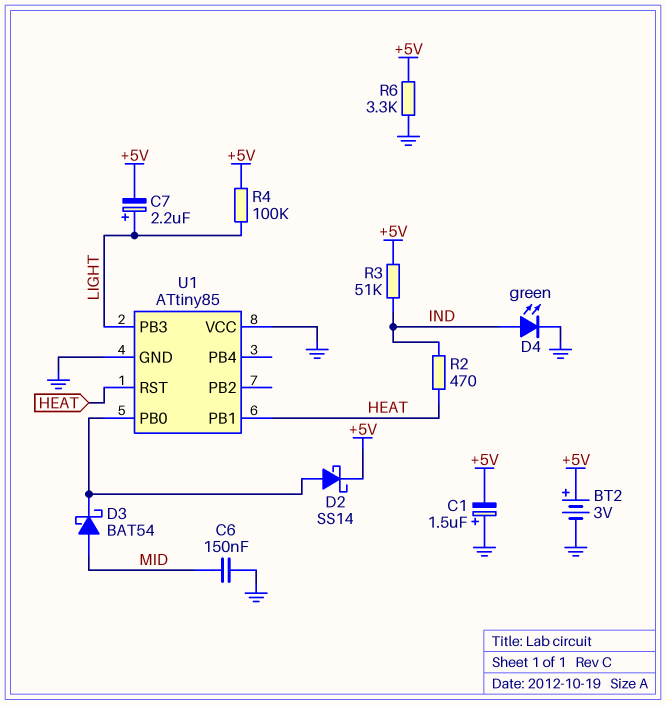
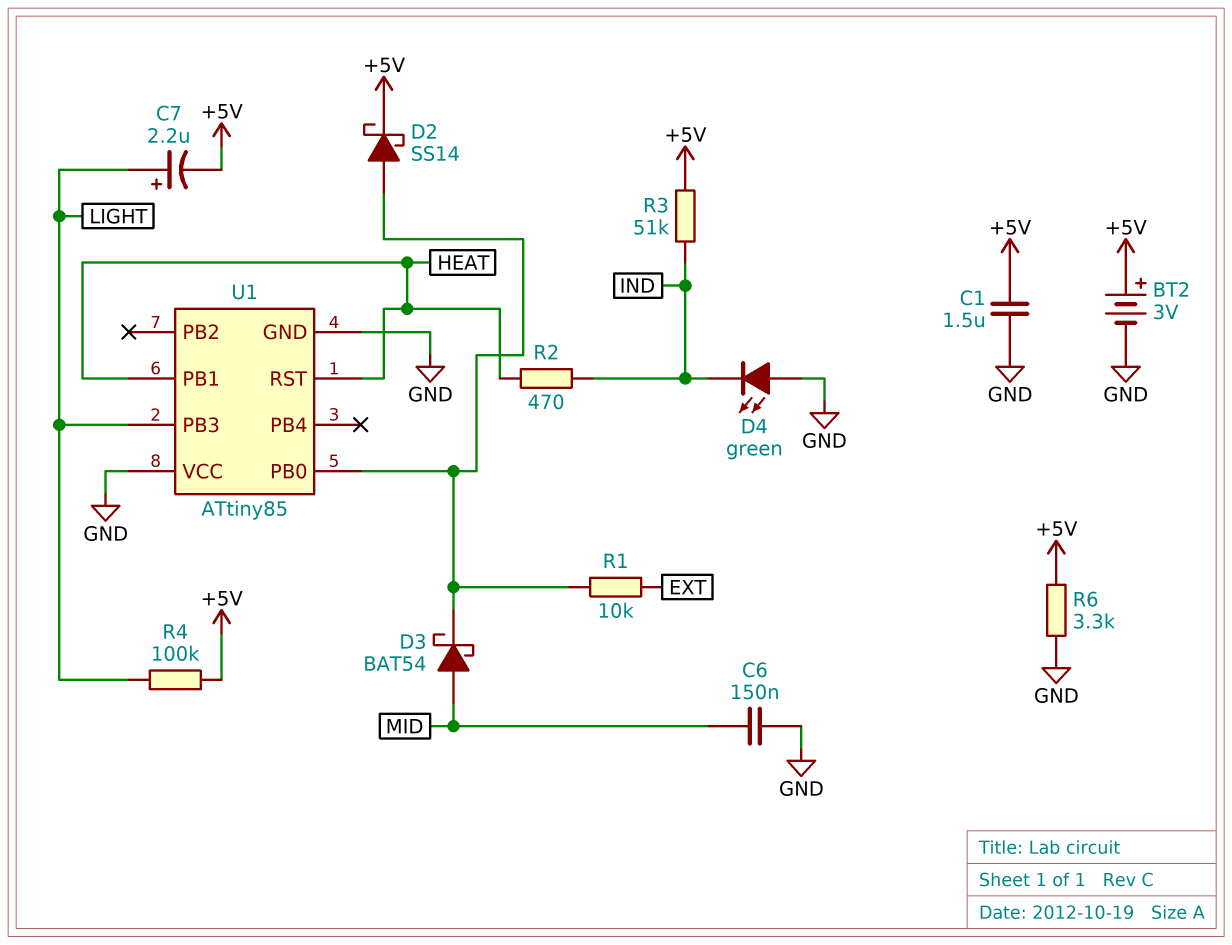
C1: 1.5uF (plus GND, minus +5V) -> 1.5uF (+5V, GND)
D4: LED green (A IND, K GND) -> LED green (A GND, K IND)
R1: none -> 10k (EXT, U1/PB0)

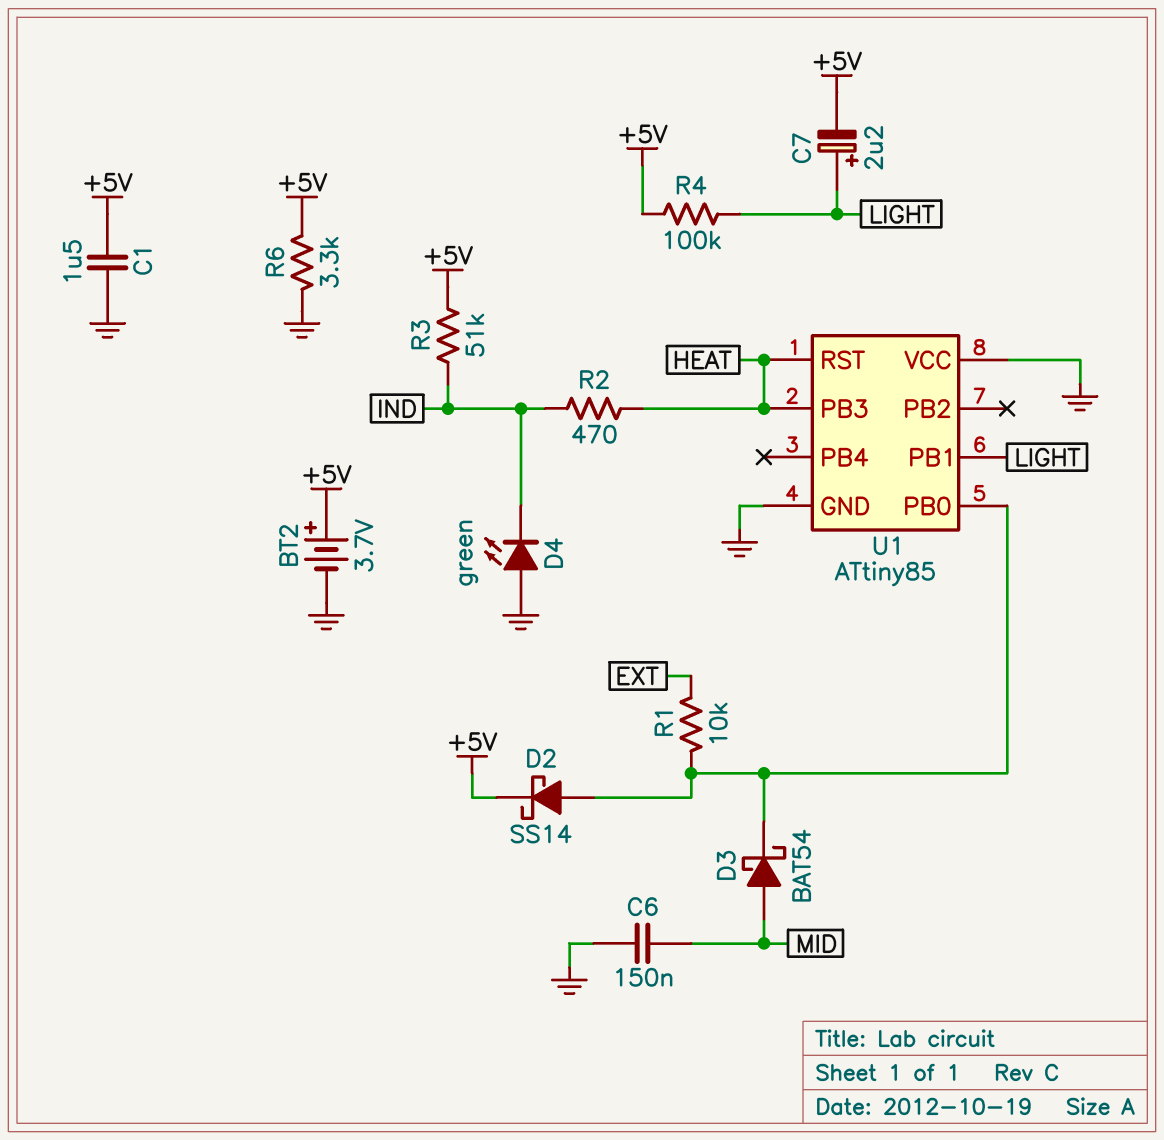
BT2: 3V (plus +5V, minus GND) -> 3.7V (plus +5V, minus GND)
U1 pin PB1: HEAT -> LIGHT
U1 pin PB3: LIGHT -> HEAT

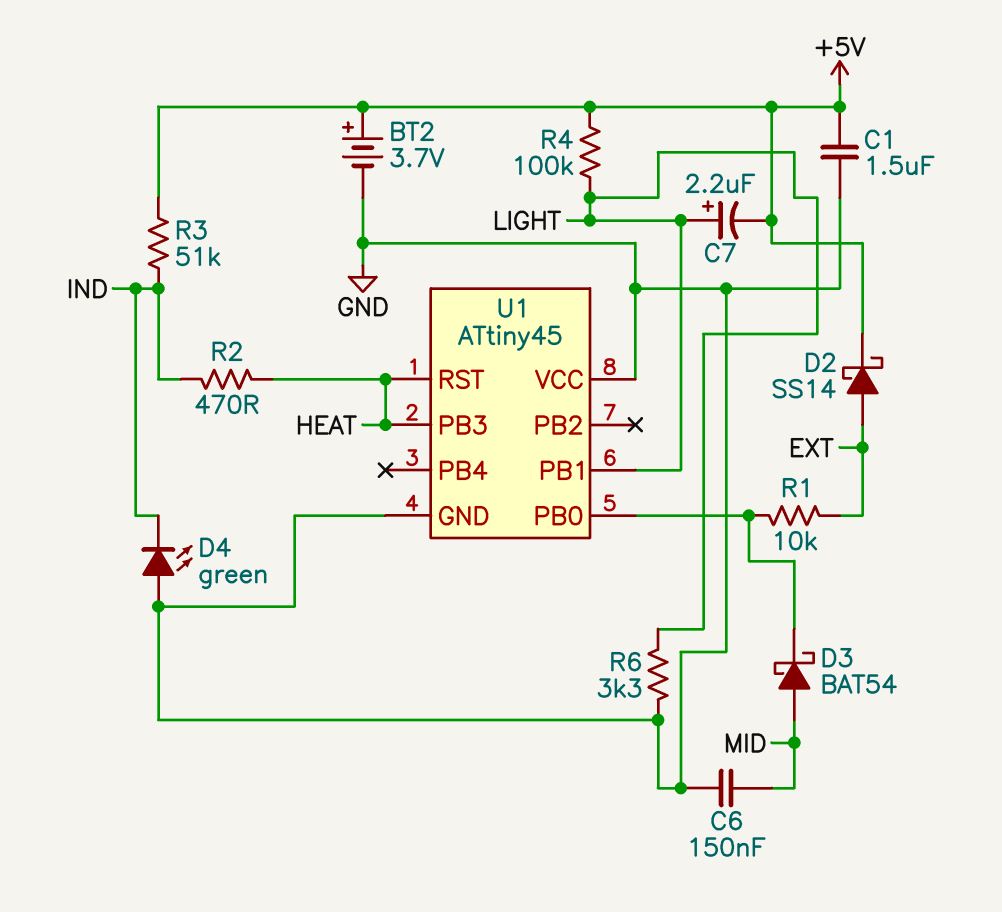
D2: schottky SS14 (A U1/PB0, K +5V) -> schottky SS14 (A EXT, K +5V)
R6: 3.3k (+5V, GND) -> 3.3k (GND, LIGHT)
U1: ATtiny85 -> ATtiny45

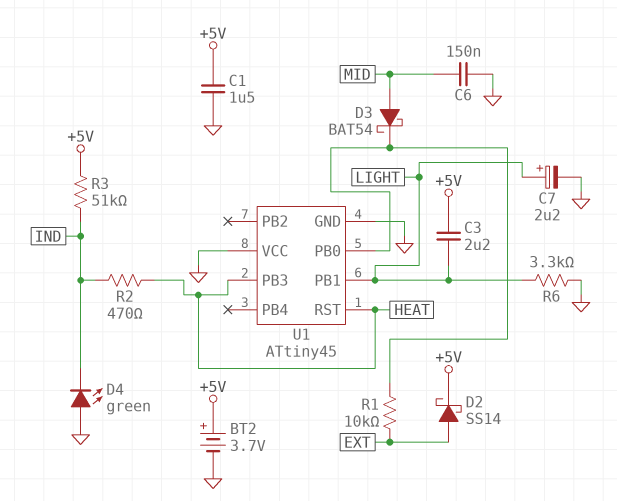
C3: none -> 2.2uF (+5V, LIGHT)
C7: 2.2uF (plus LIGHT, minus +5V) -> 2.2uF (plus LIGHT, minus GND)
R4: 100k (+5V, LIGHT) -> none

